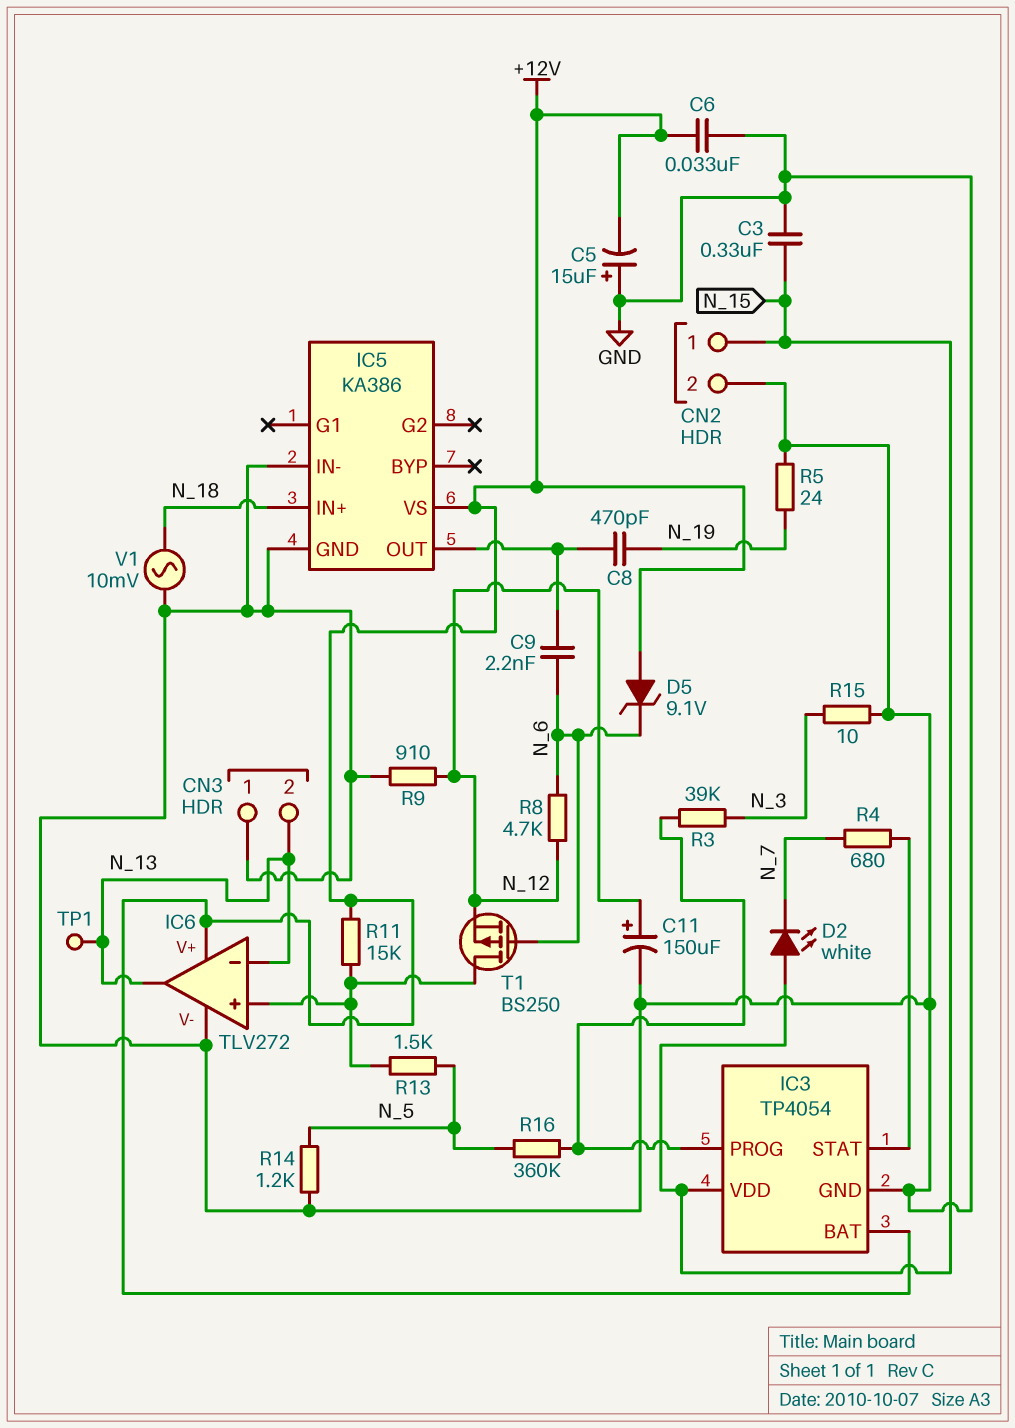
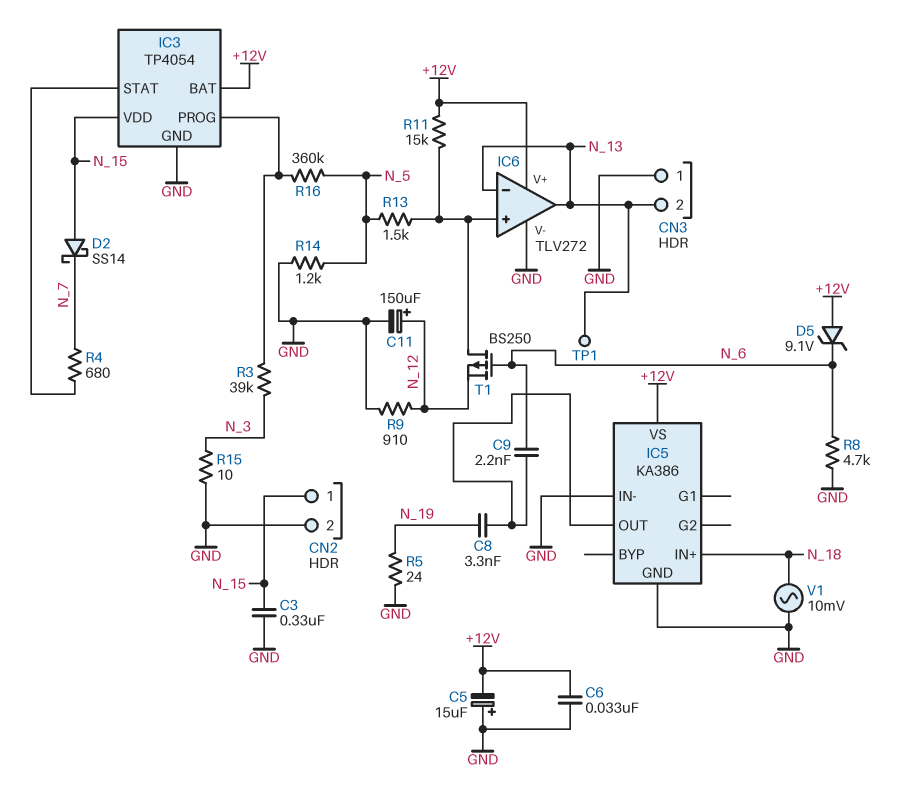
C8: 470pF (IC5/OUT, N_19) -> 3.3nF (IC5/OUT, N_19)
D2: LED white (A N_15, K N_7) -> schottky SS14 (A N_15, K N_7)
R8: 4.7k (N_6, N_12) -> 4.7k (GND, N_6)

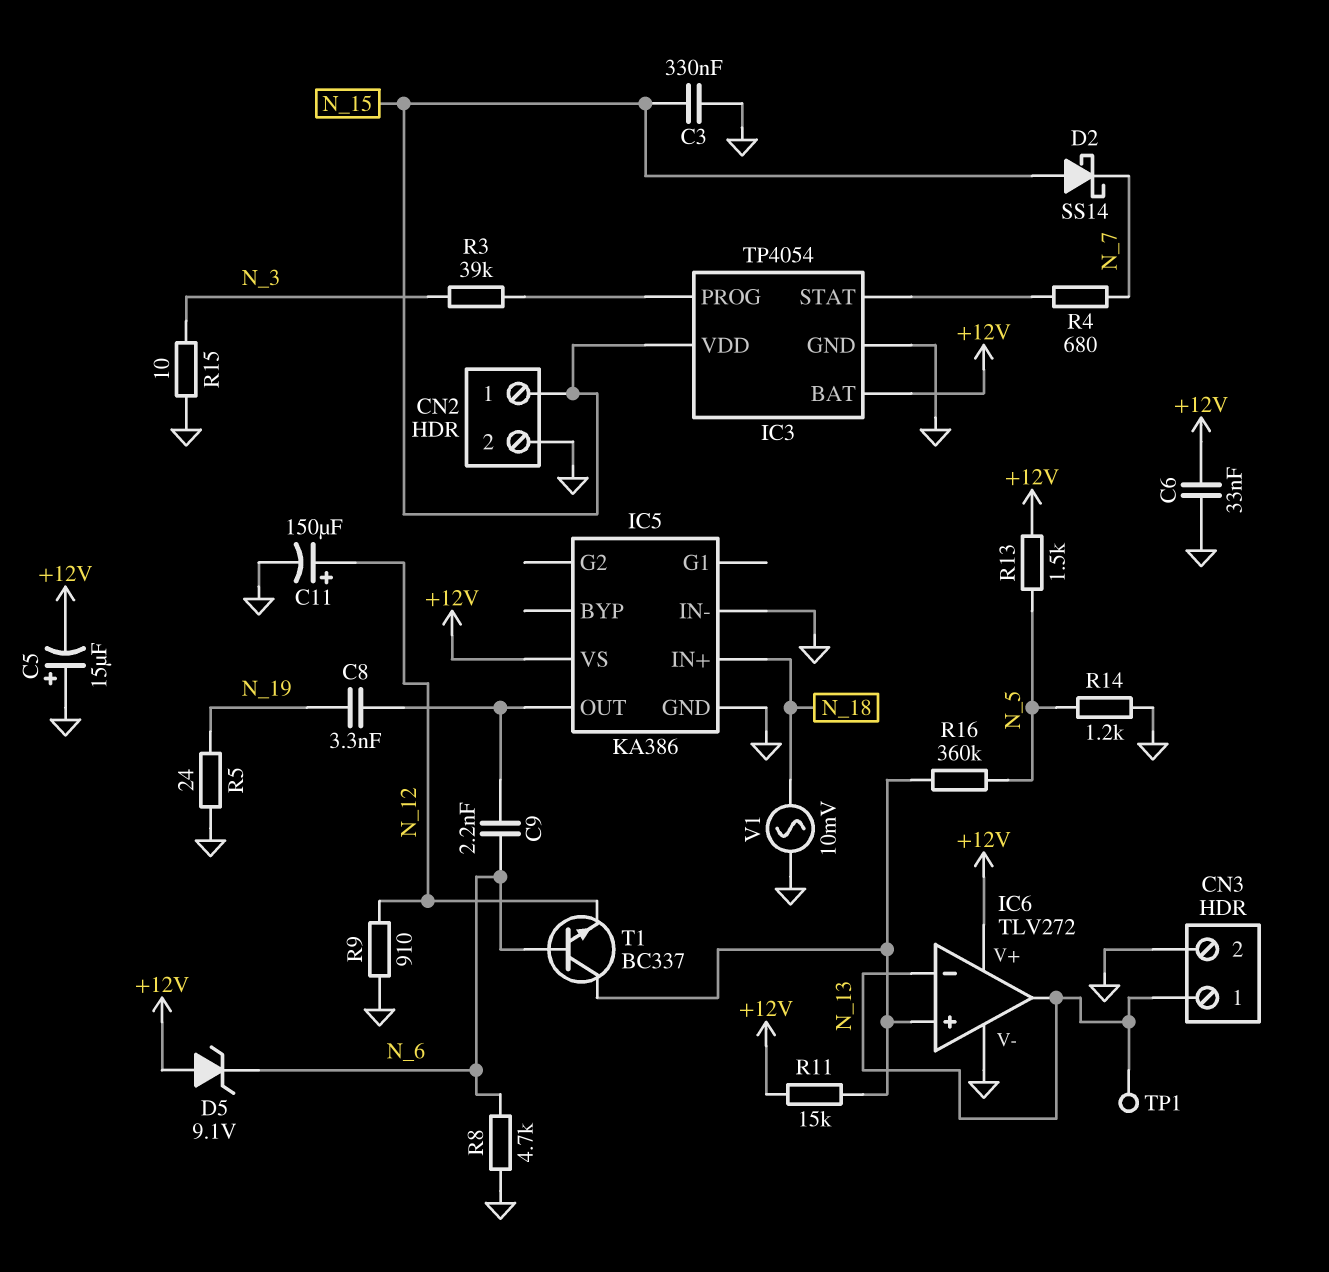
CN3 pin 1: GND -> N_13
CN3 pin 2: N_13 -> GND
R13: 1.5k (IC6/in+, N_5) -> 1.5k (+12V, N_5)
R16: 360k (IC3/PROG, N_5) -> 360k (IC6/in+, N_5)
T1: PMOS BS250 (G N_6, D IC6/in+, S N_12) -> NPN BC337 (B N_6, C IC6/in+, E N_12)

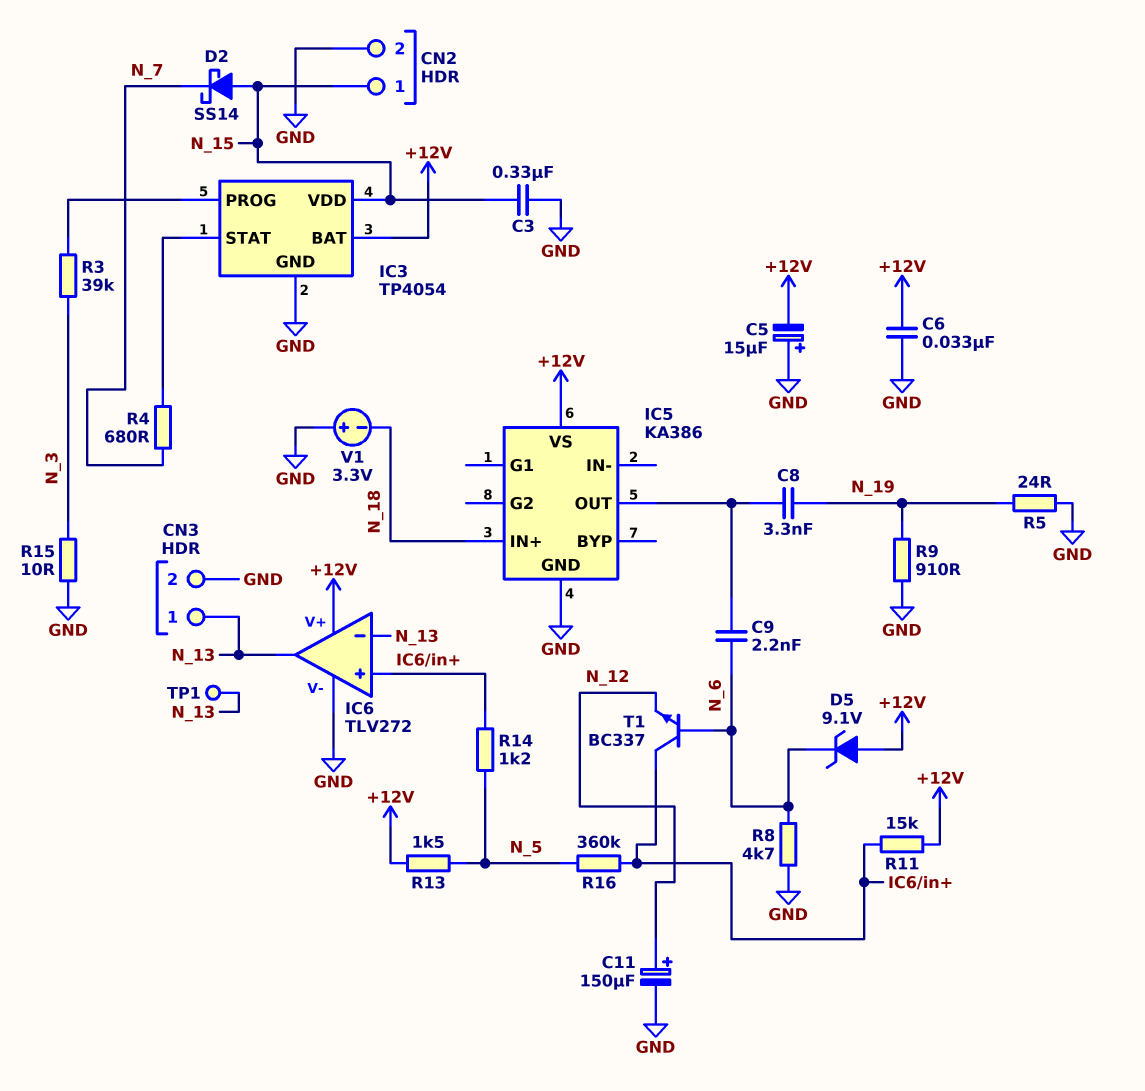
IC5 pin IN-: GND -> none
R9: 910 (GND, N_12) -> 910 (GND, N_19)
R14: 1.2k (GND, N_5) -> 1.2k (IC6/in+, N_5)
V1: AC 10mV (GND, N_18) -> 3.3V (plus GND, minus N_18)

